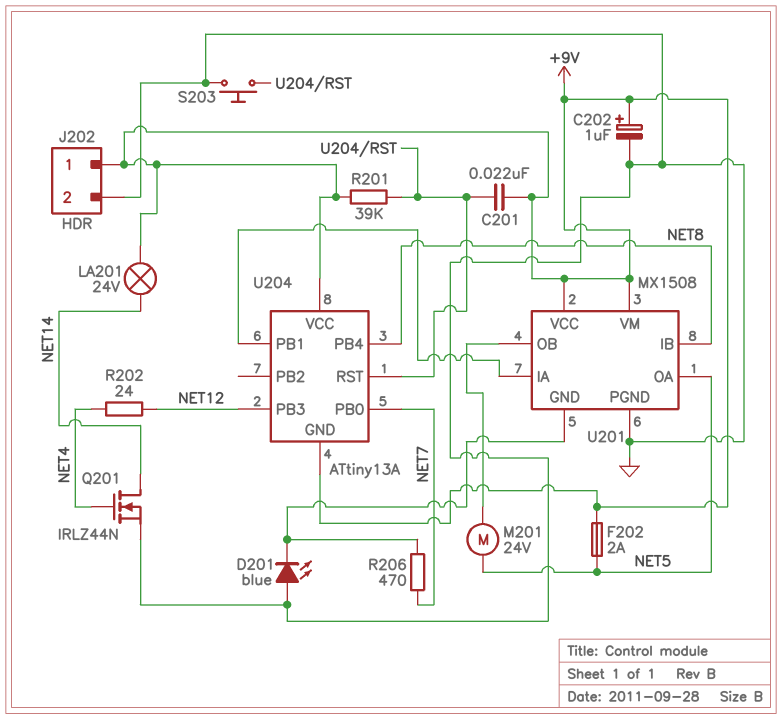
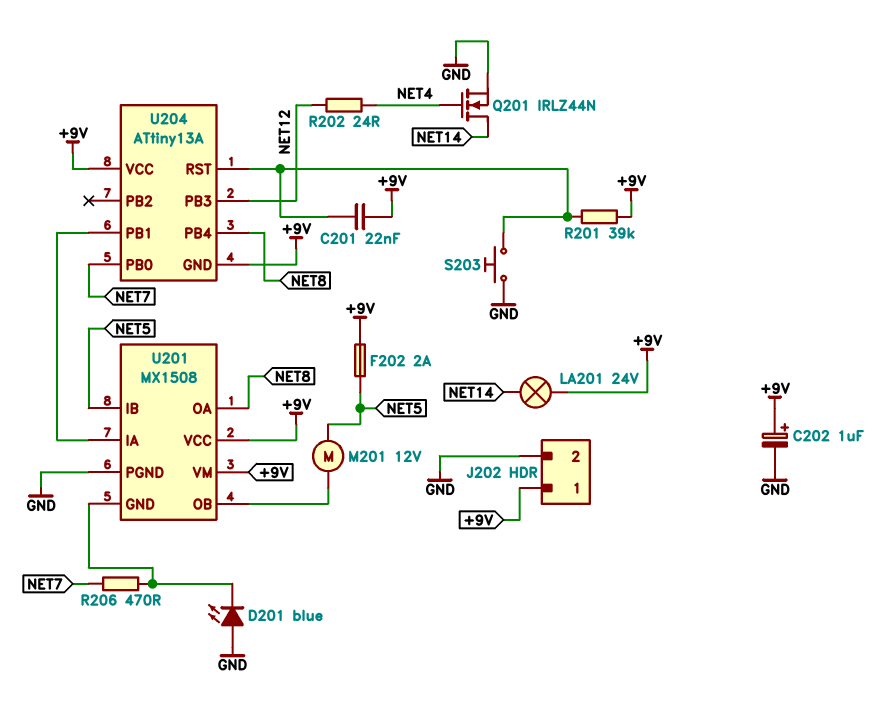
M201: motor 24V (NET5, U201/OB) -> motor 12V (NET5, U201/OB)
U201 pin IB: NET8 -> NET5
U201 pin OA: NET5 -> NET8

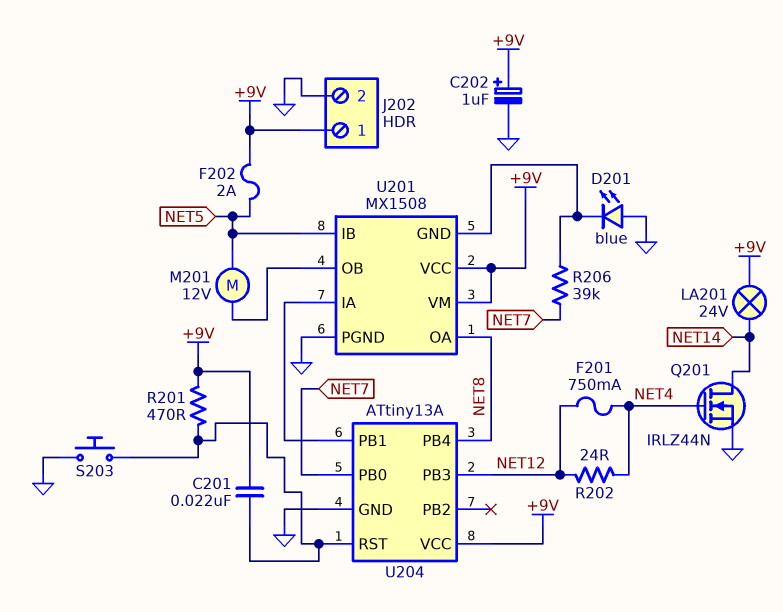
F201: none -> 750mA (NET4, NET12)
R201: 39k (+9V, U204/RST) -> 470 (+9V, U204/RST)
R206: 470 (NET7, U201/GND) -> 39k (NET7, U201/GND)
U204 pin GND: +9V -> GND

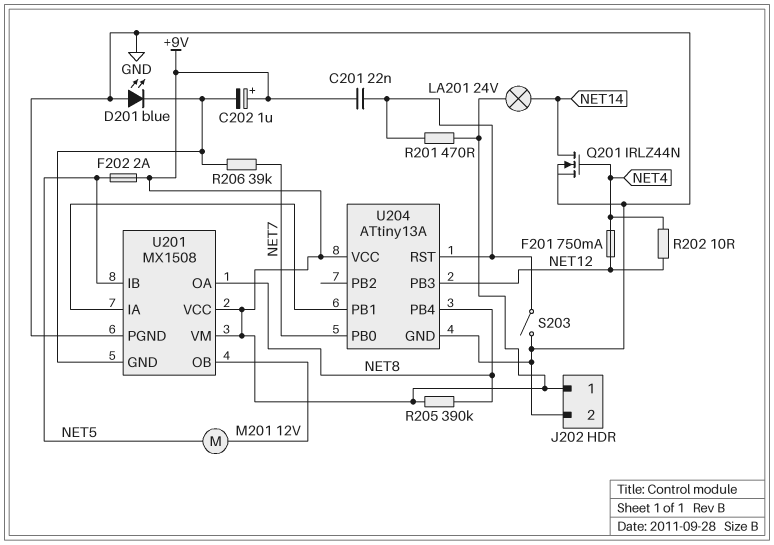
C202: 1uF (plus +9V, minus GND) -> 1uF (plus +9V, minus U201/GND)
R202: 24 (NET4, NET12) -> 10 (NET4, NET12)
R205: none -> 390k (+9V, NET8)
S203: button (GND, U204/RST) -> switch (GND, U204/RST)

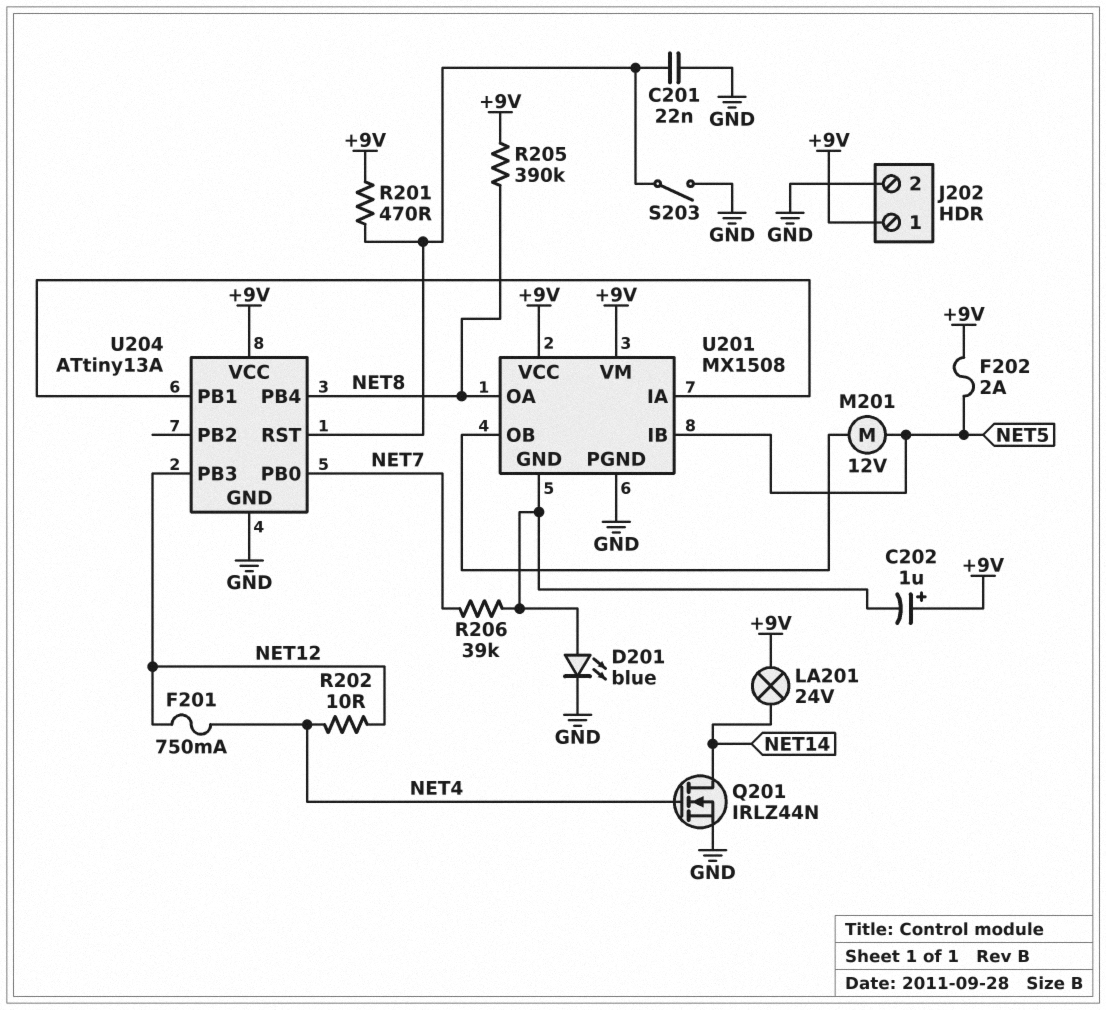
C201: 22nF (+9V, U204/RST) -> 22nF (GND, U204/RST)
D201: LED blue (A GND, K U201/GND) -> LED blue (A U201/GND, K GND)

